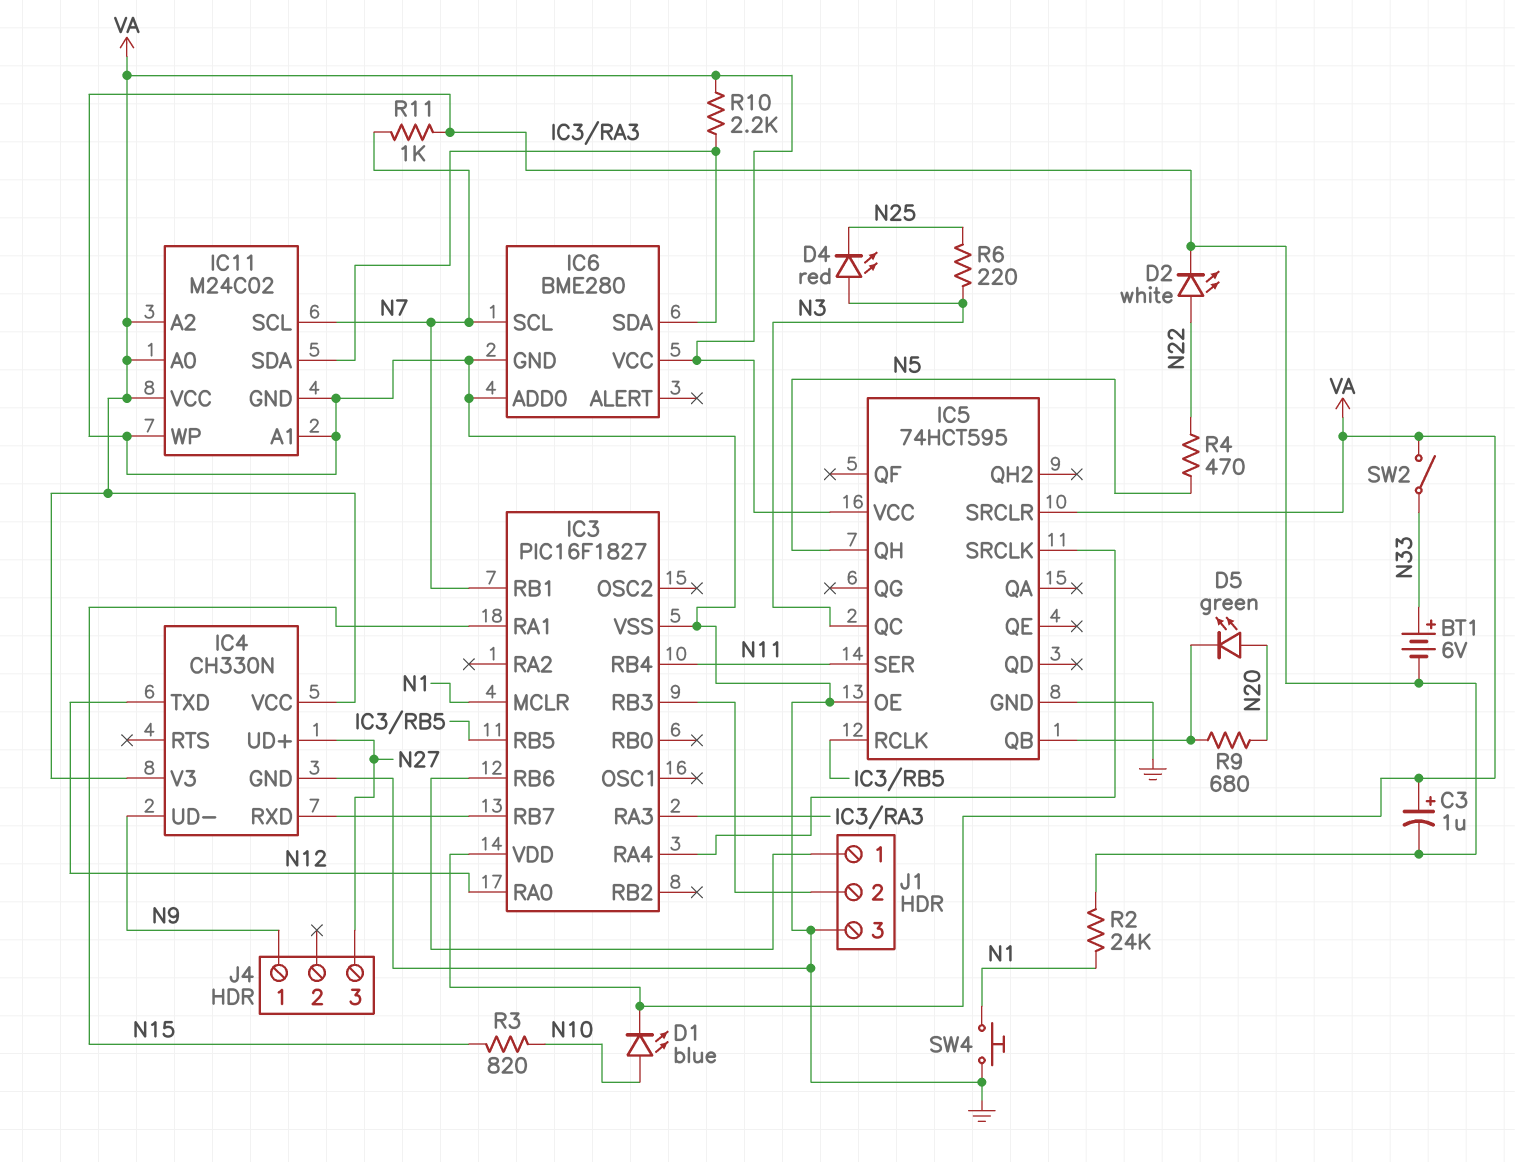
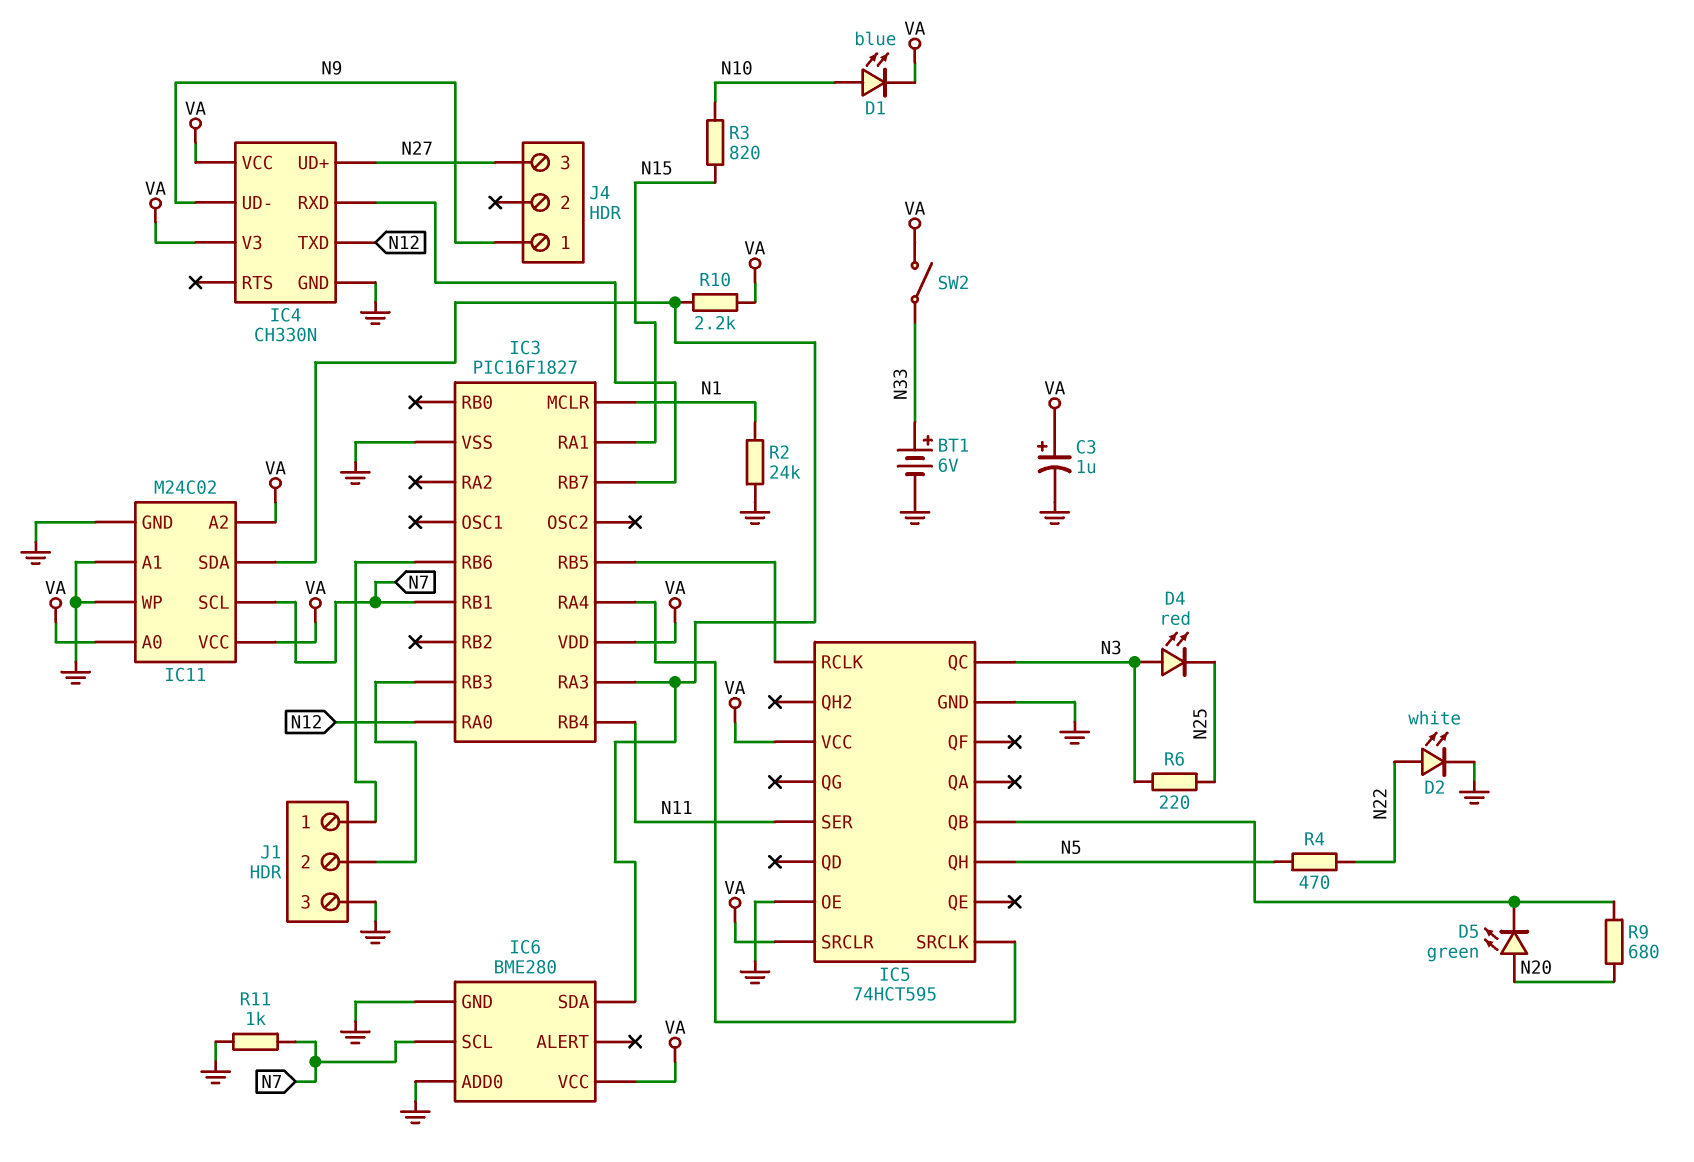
SW4: button (GND, N1) -> none

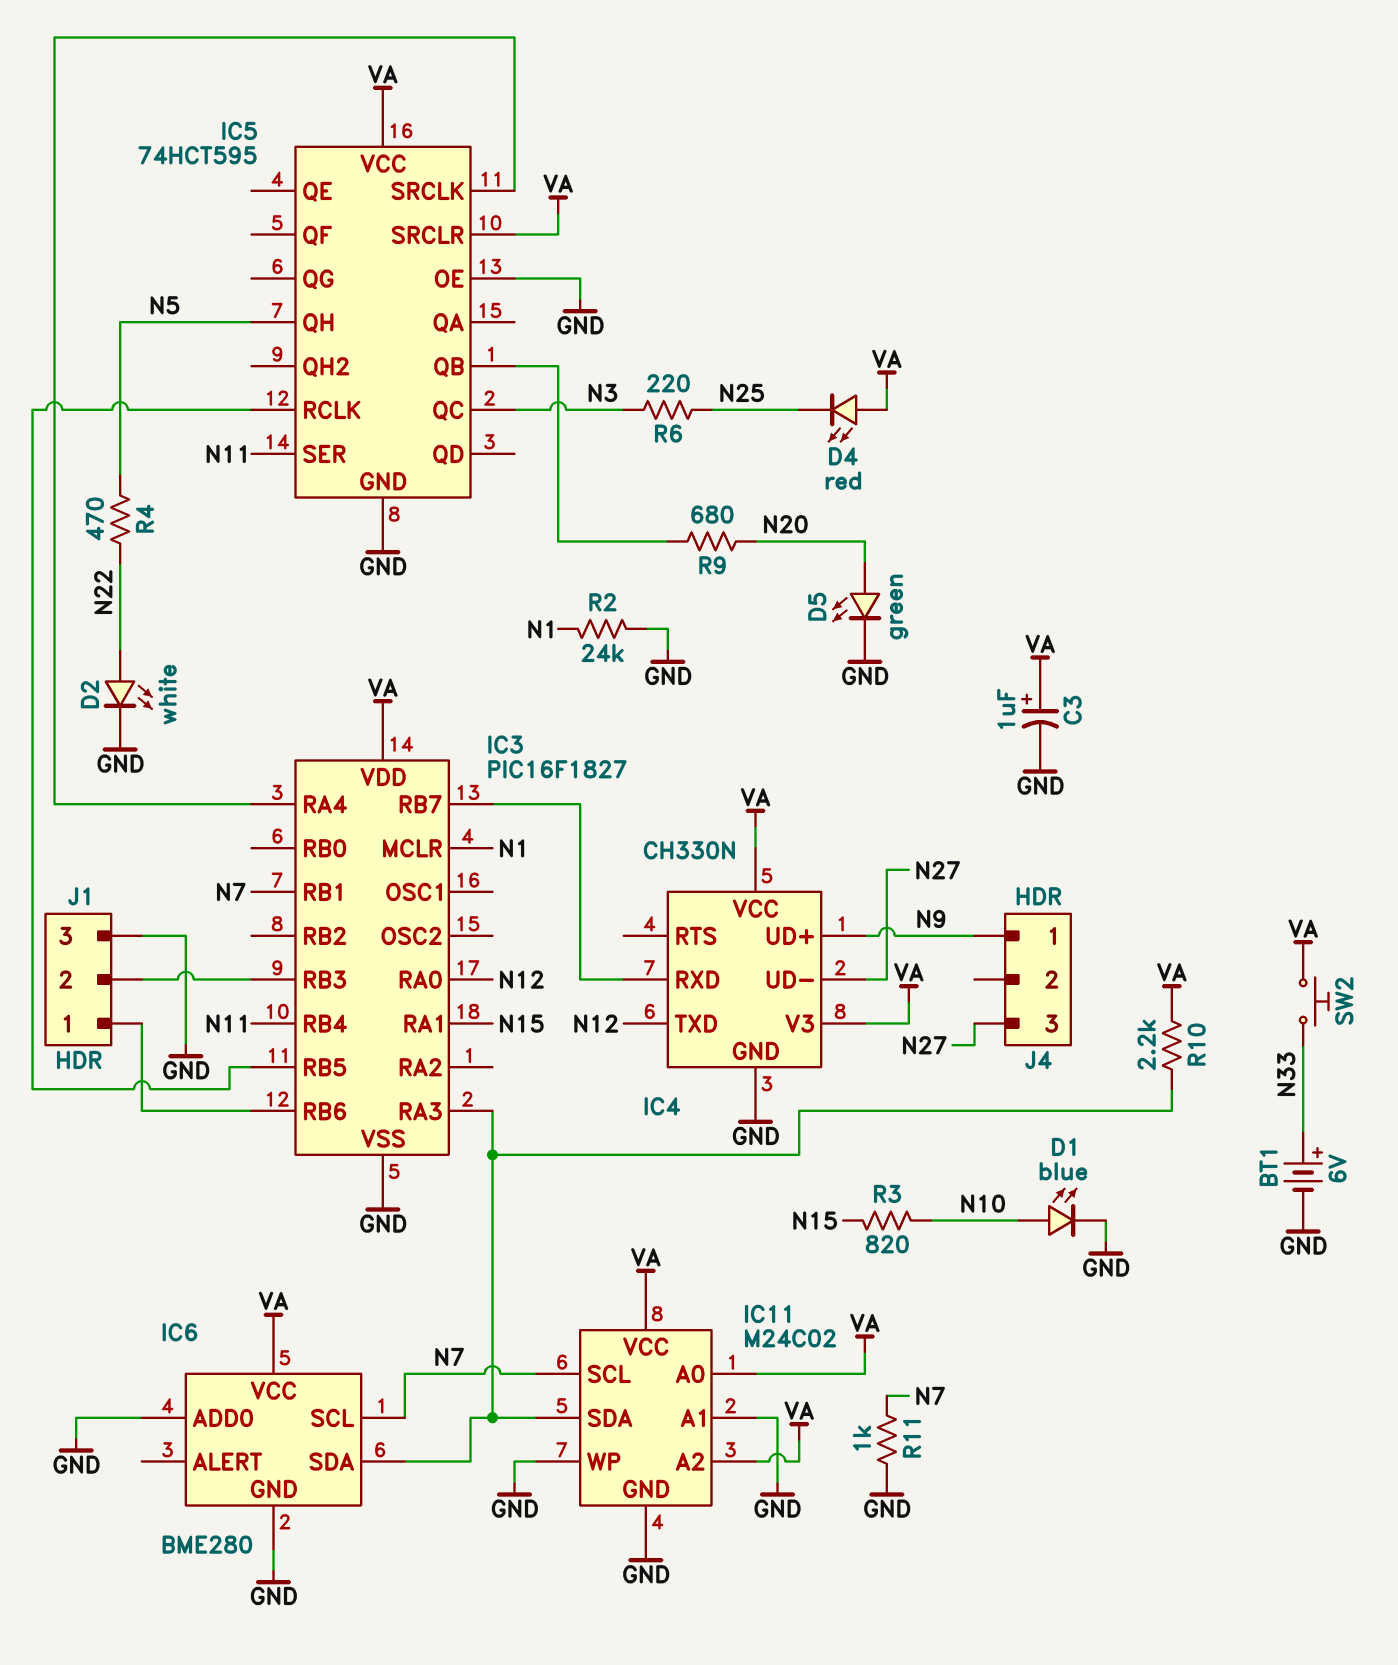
D1: LED blue (A N10, K VA) -> LED blue (A N10, K GND)
D4: LED red (A N3, K N25) -> LED red (A VA, K N25)
D5: LED green (A N20, K IC5/QB) -> LED green (A N20, K GND)
IC4 pin UD+: N27 -> N9
IC4 pin UD-: N9 -> N27
SW2: switch (N33, VA) -> button (N33, VA)

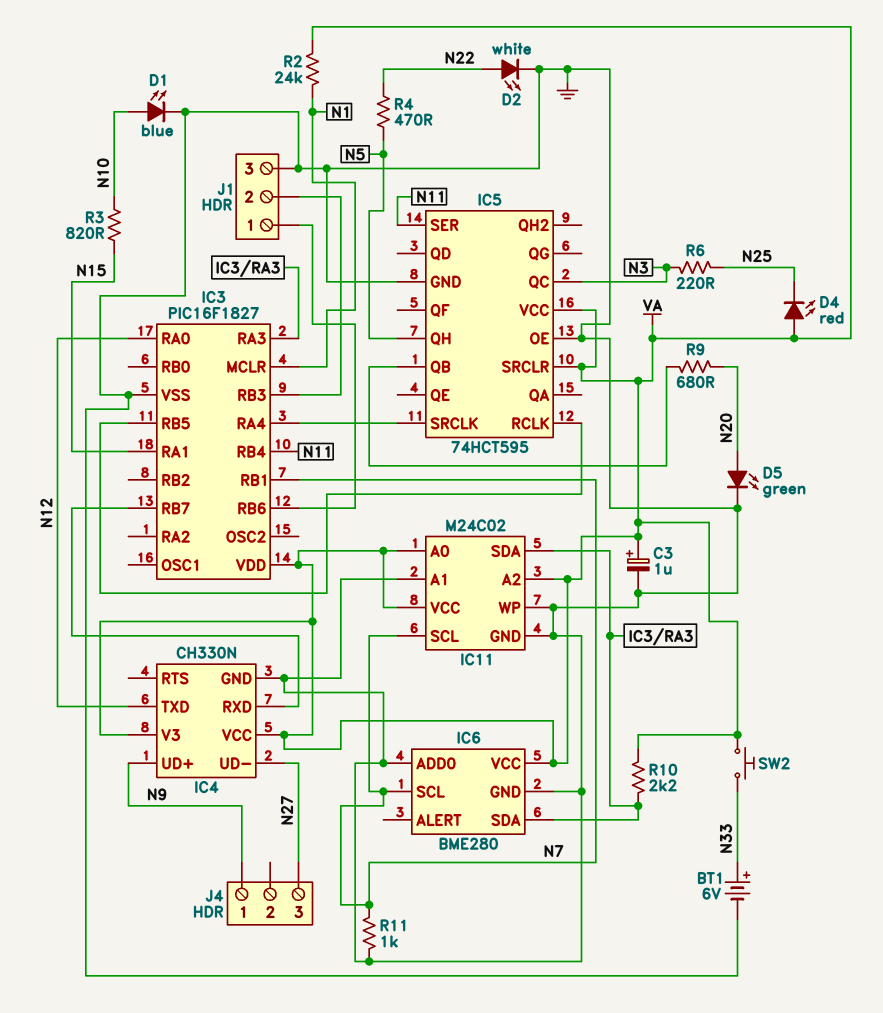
R2: 24k (GND, N1) -> 24k (N1, VA)

